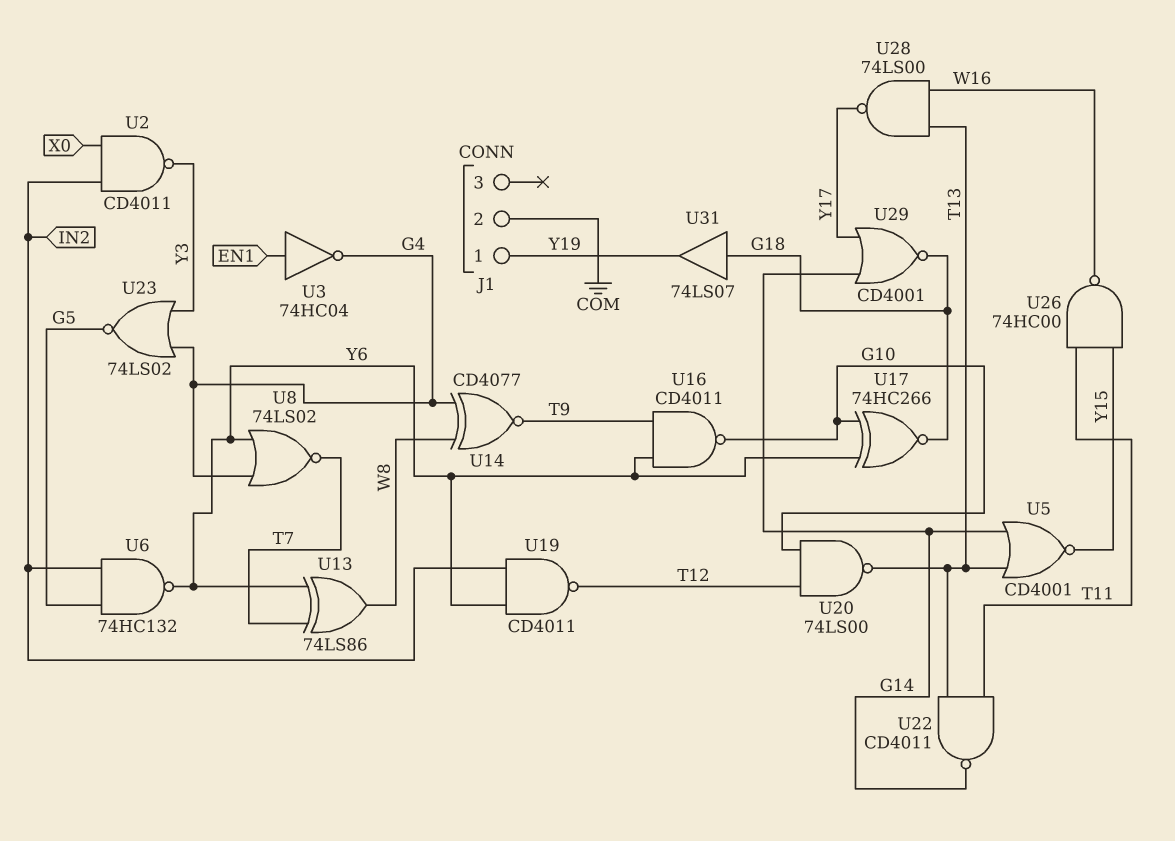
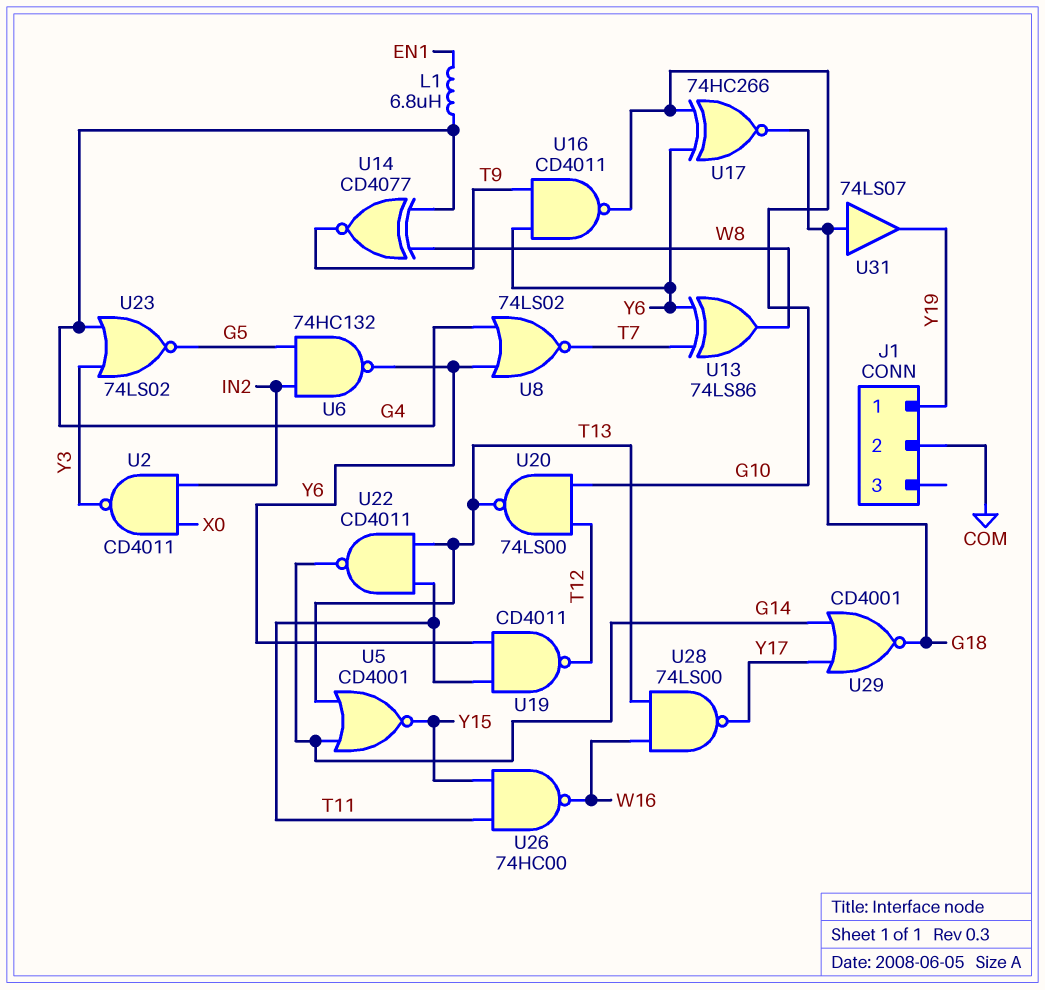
L1: none -> 6.8uH (EN1, G4)
U3: NOT 74HC04 (in EN1, out G4) -> none
U19: NAND CD4011 (in IN2, in Y6, out T12) -> NAND CD4011 (in T11, in Y6, out T12)

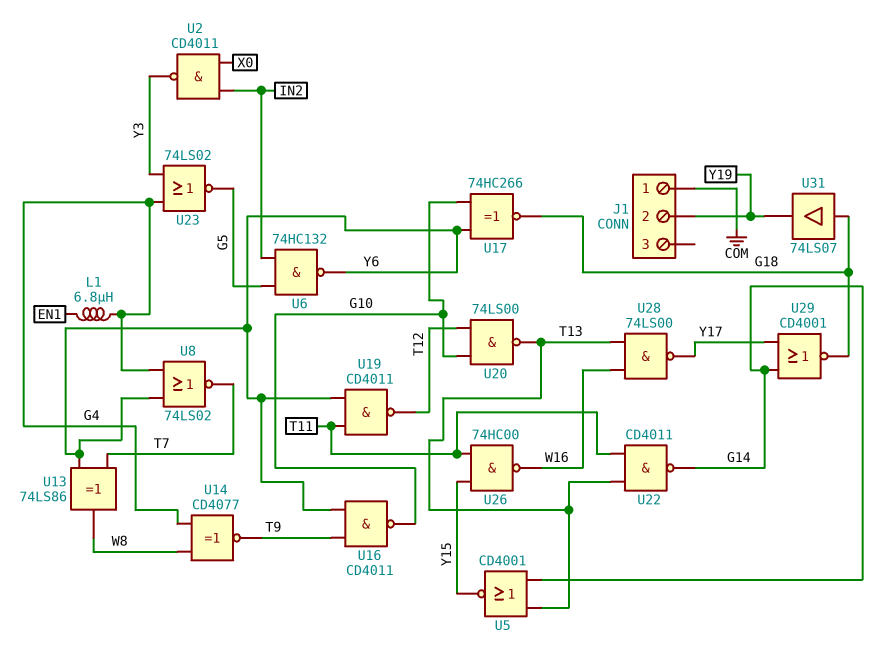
J1 pin 1: Y19 -> COM
J1 pin 2: COM -> Y19

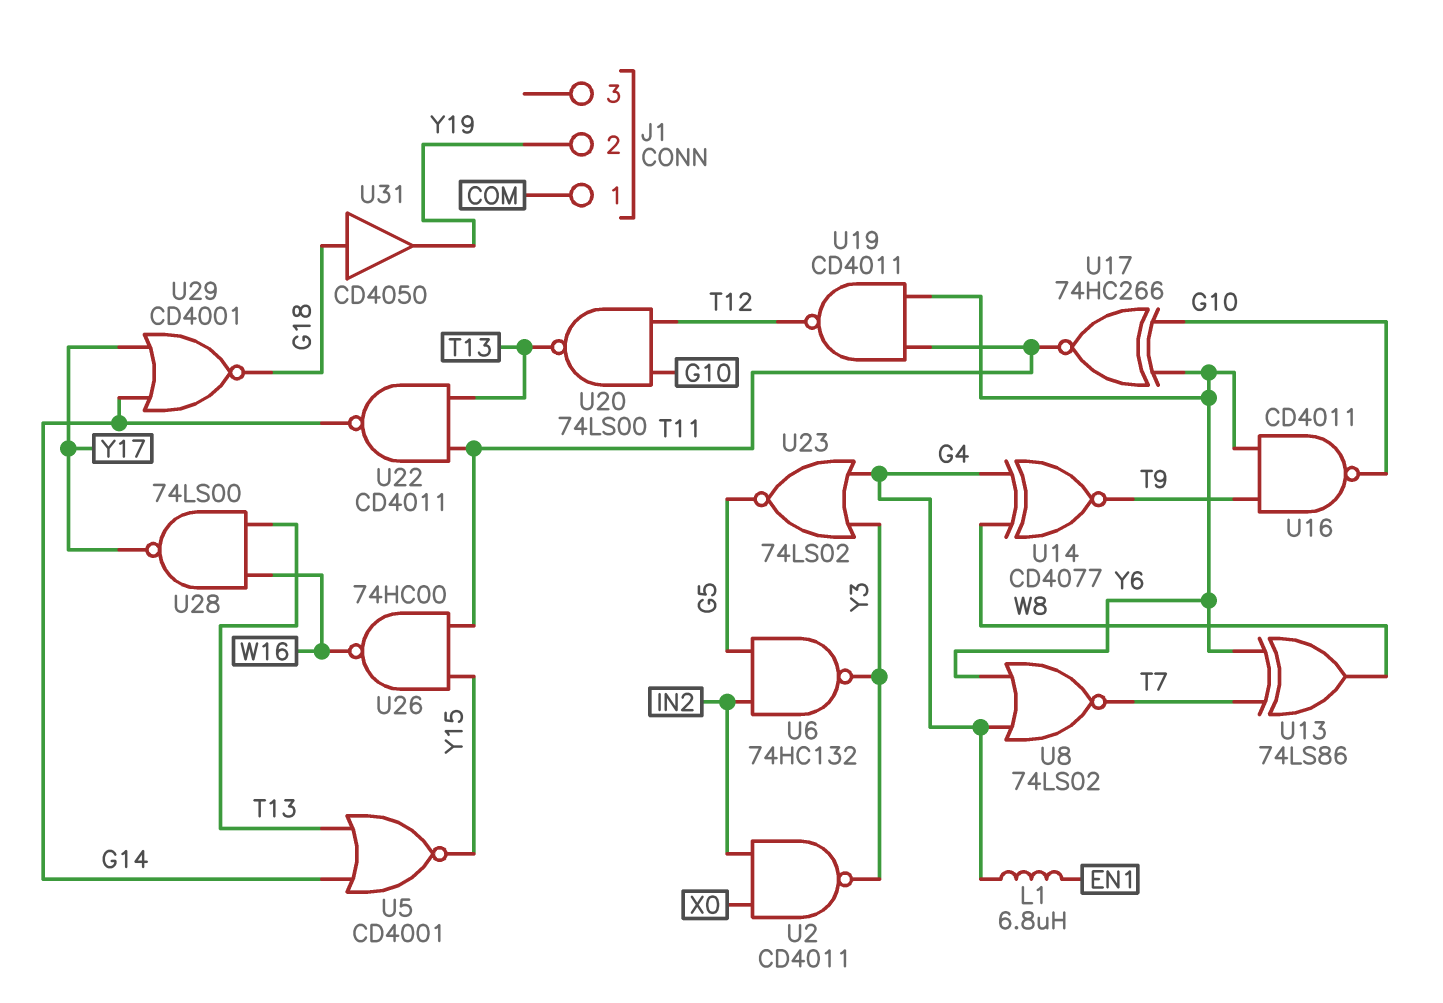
U6: NAND 74HC132 (in G5, in IN2, out Y6) -> NAND 74HC132 (in G5, in IN2, out Y3)
U17: XNOR 74HC266 (in G10, in Y6, out G18) -> XNOR 74HC266 (in G10, in Y6, out T11)
U31: buffer 74LS07 (in G18, out Y19) -> buffer CD4050 (in G18, out Y19)

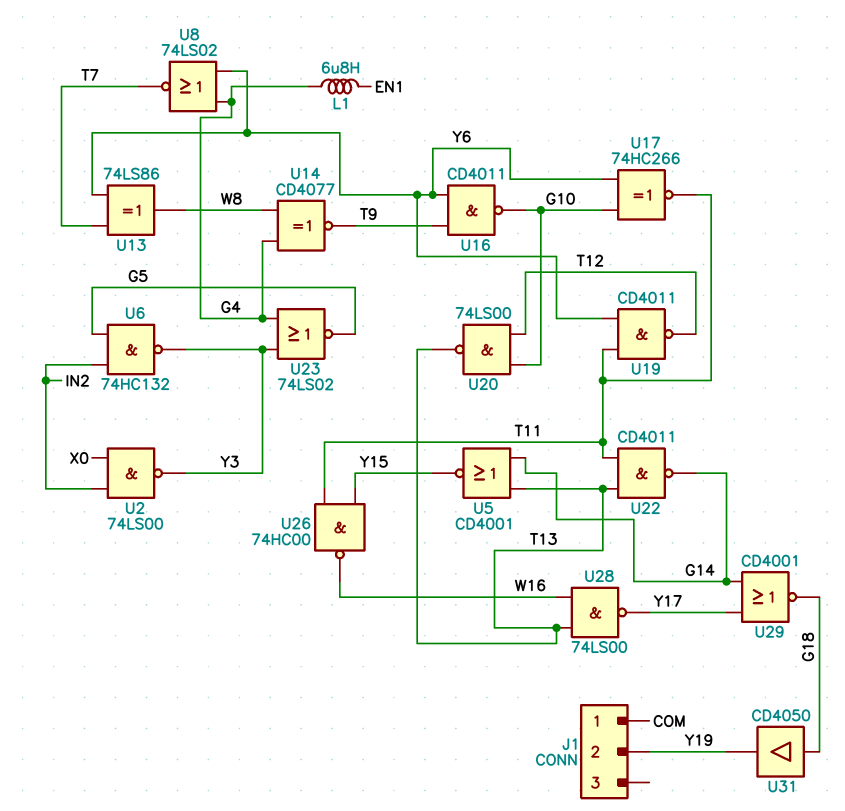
U2: NAND CD4011 (in IN2, in X0, out Y3) -> NAND 74LS00 (in IN2, in X0, out Y3)

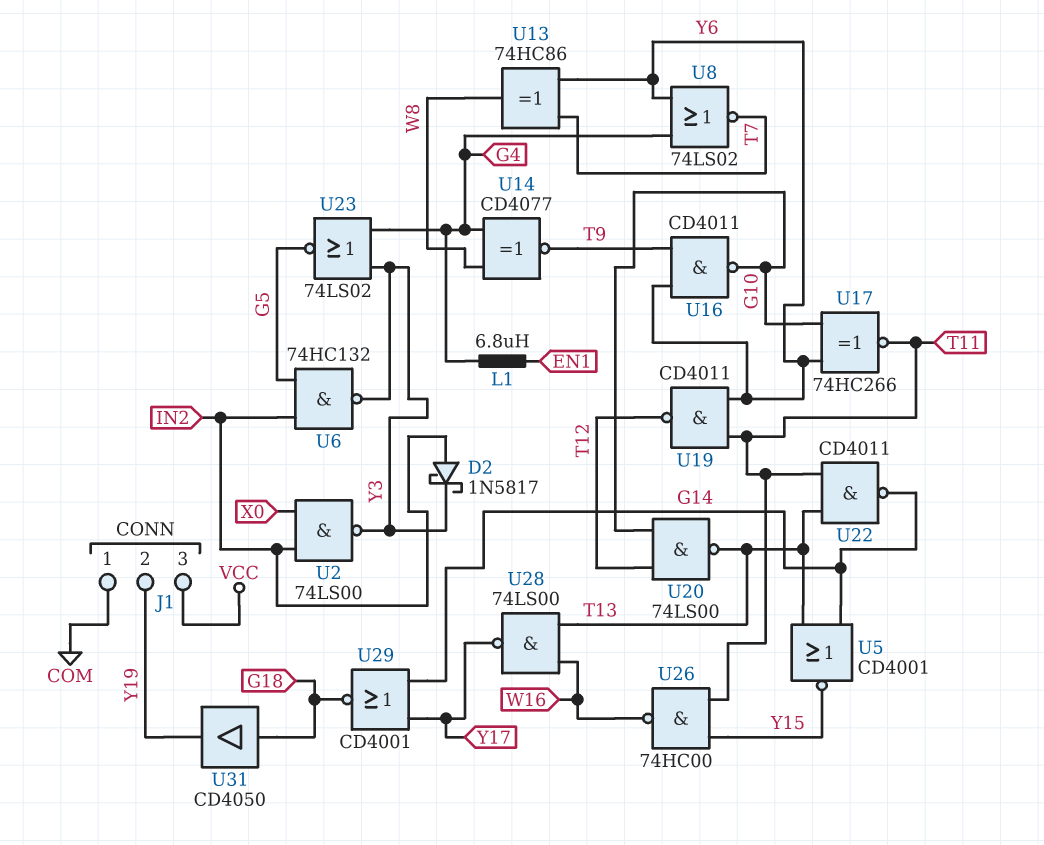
D2: none -> schottky 1N5817 (A IN2, K Y3)
J1 pin 3: none -> VCC
U13: XOR 74LS86 (in T7, in Y6, out W8) -> XOR 74HC86 (in T7, in Y6, out W8)

